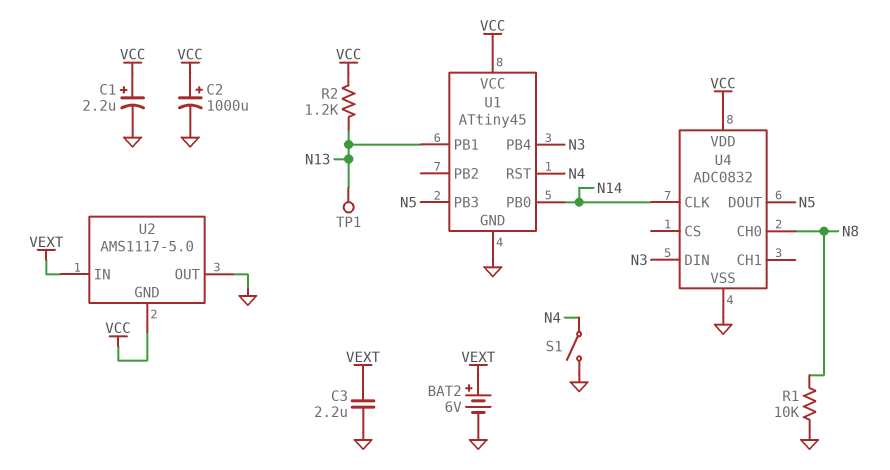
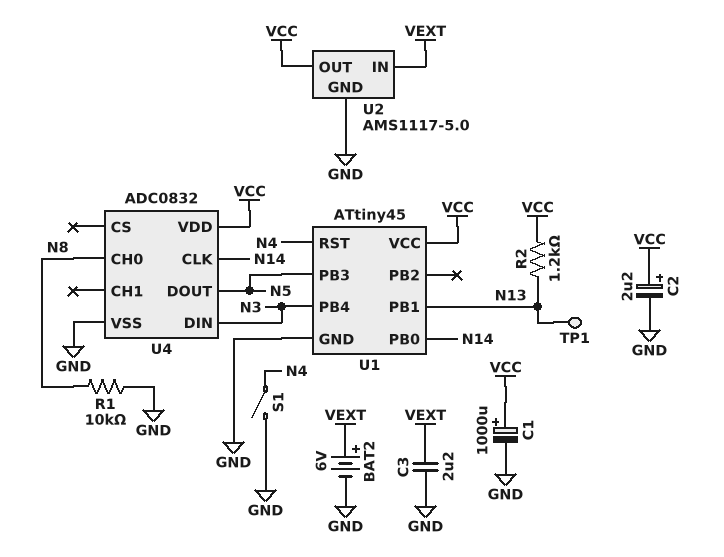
C1: 2.2uF (plus VCC, minus GND) -> 1000uF (plus VCC, minus GND)
C2: 1000uF (plus VCC, minus GND) -> 2.2uF (plus VCC, minus GND)
U2 pin GND: VCC -> GND
U2 pin OUT: GND -> VCC

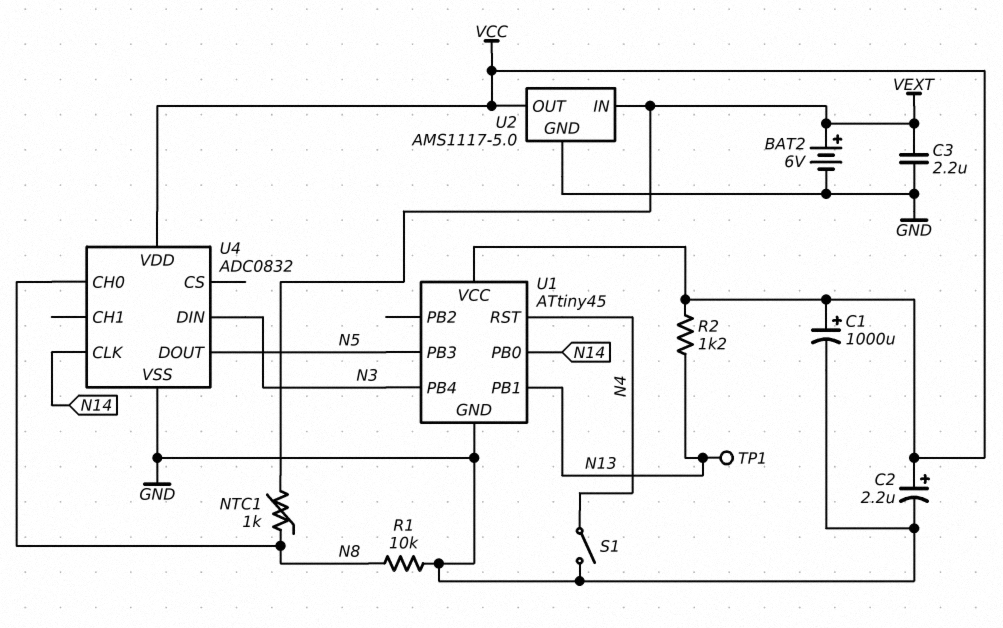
NTC1: none -> 1k (N8, VEXT)

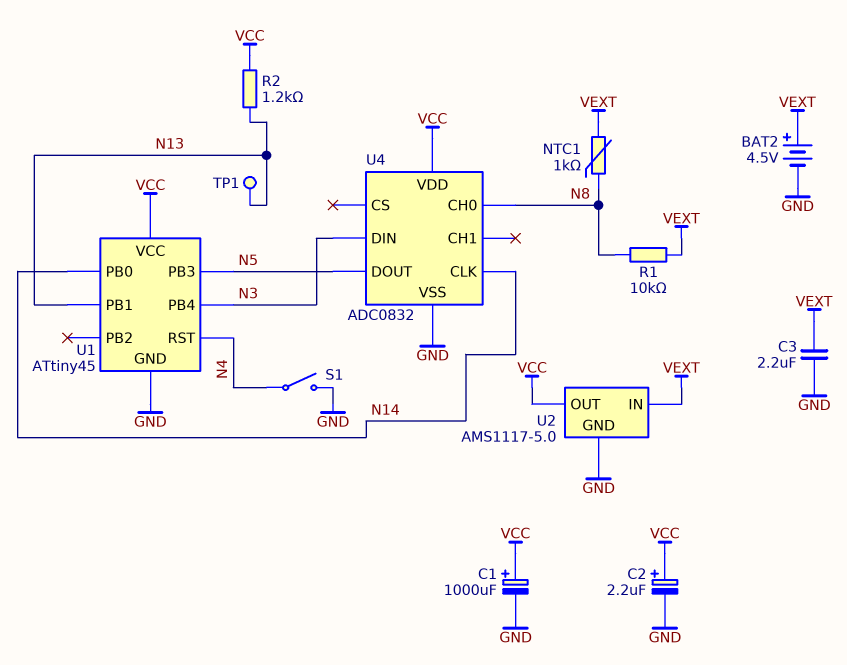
BAT2: 6V (plus VEXT, minus GND) -> 4.5V (plus VEXT, minus GND)
R1: 10k (GND, N8) -> 10k (N8, VEXT)

